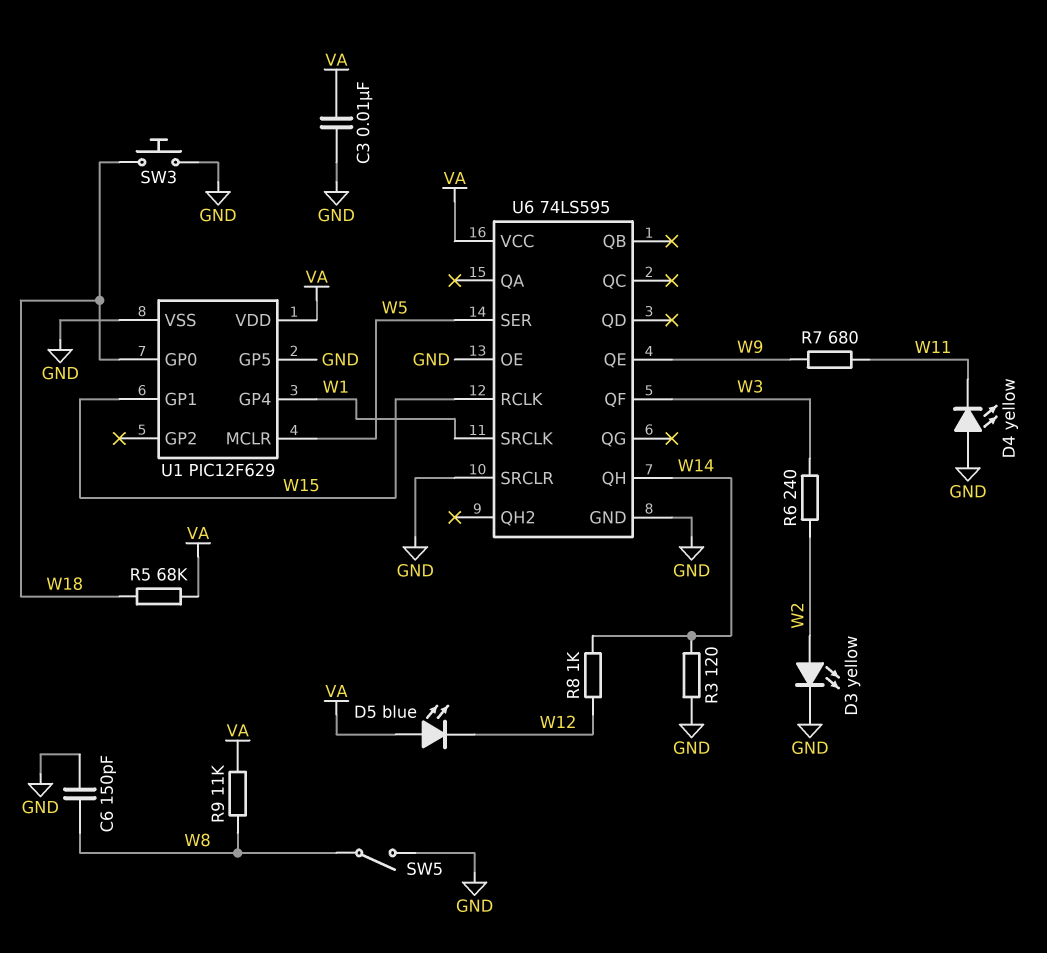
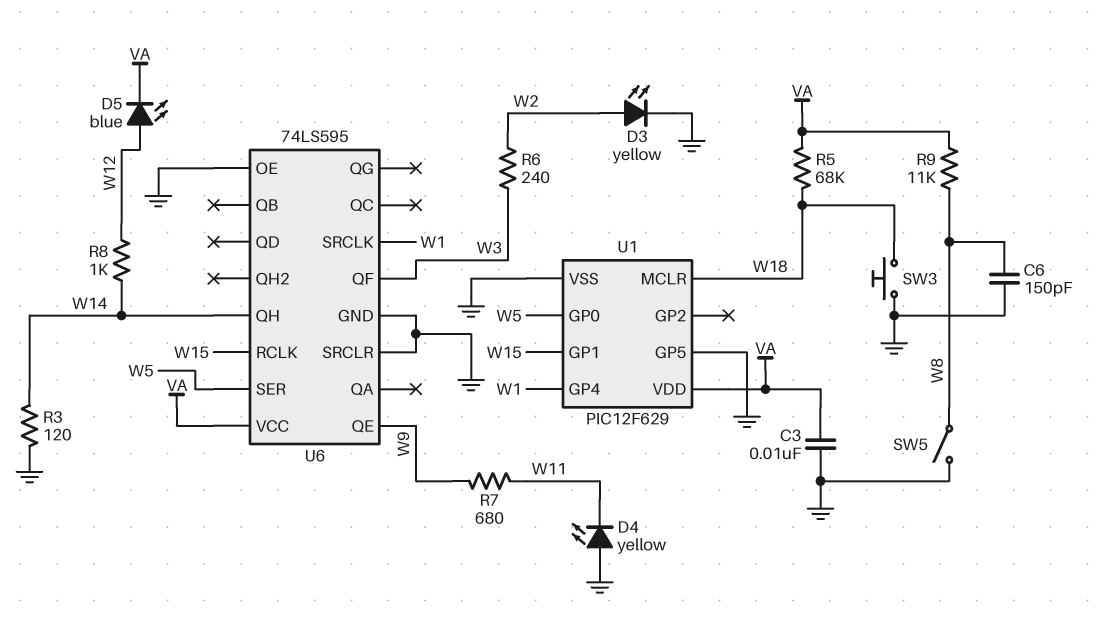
D5: LED blue (A VA, K W12) -> LED blue (A W12, K VA)
U1 pin GP0: W18 -> W5
U1 pin MCLR: W5 -> W18

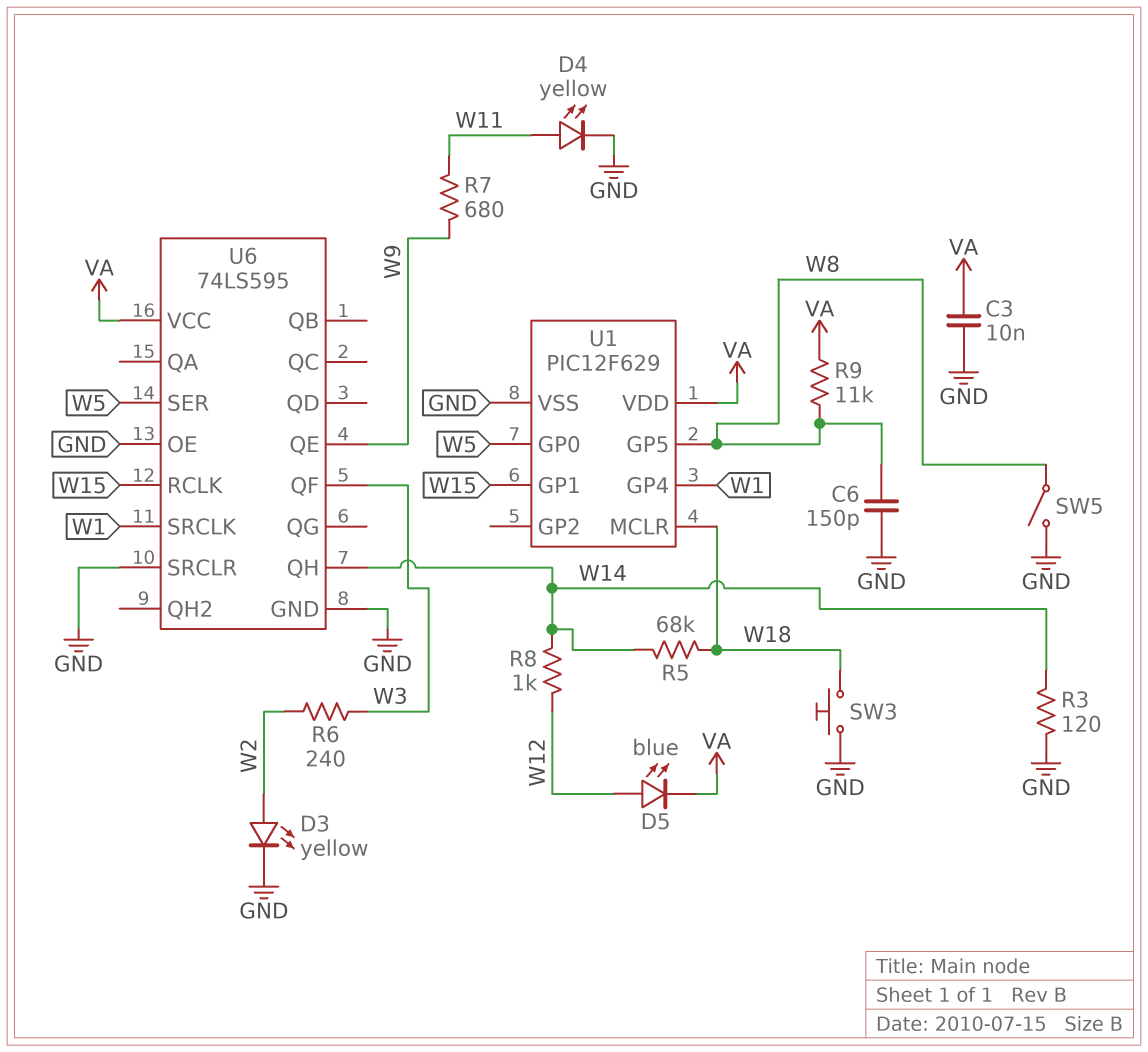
D4: LED yellow (A GND, K W11) -> LED yellow (A W11, K GND)
R5: 68k (VA, W18) -> 68k (W14, W18)
U1 pin GP5: GND -> W8

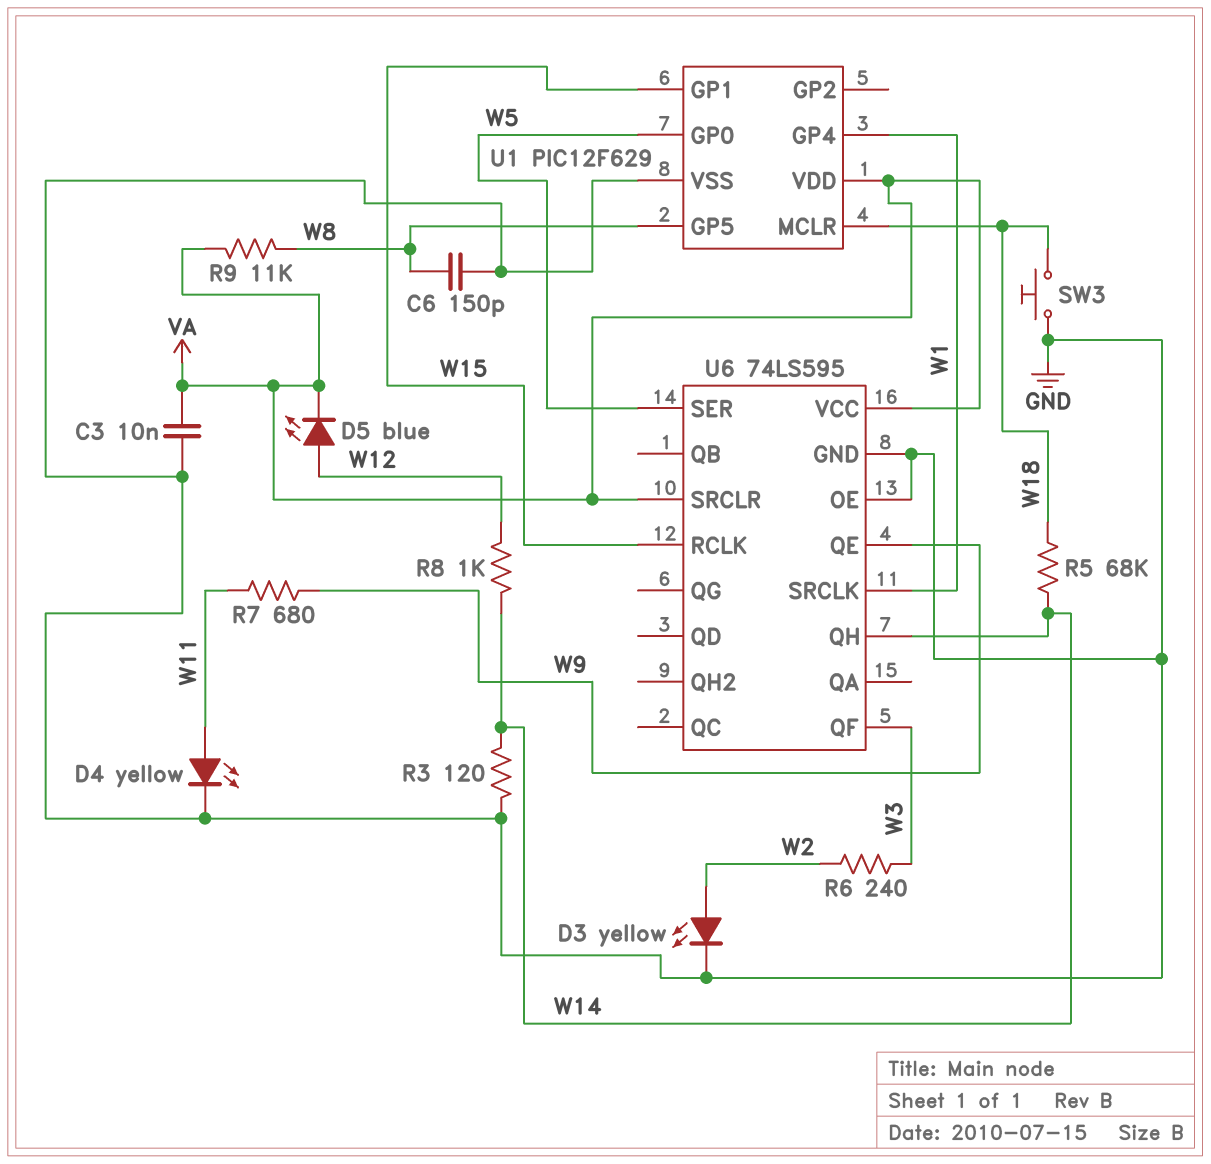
SW5: switch (GND, W8) -> none
U6 pin SRCLR: GND -> VA

